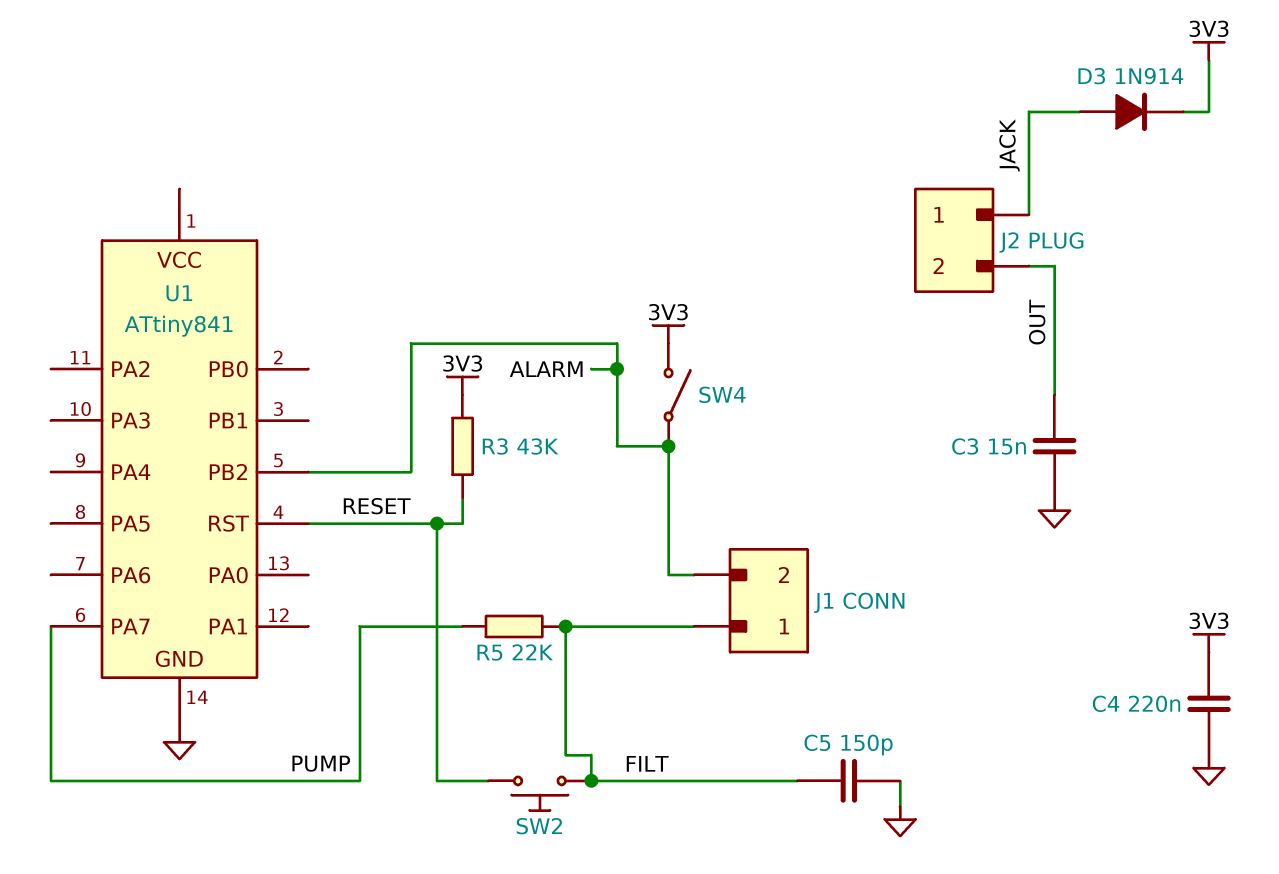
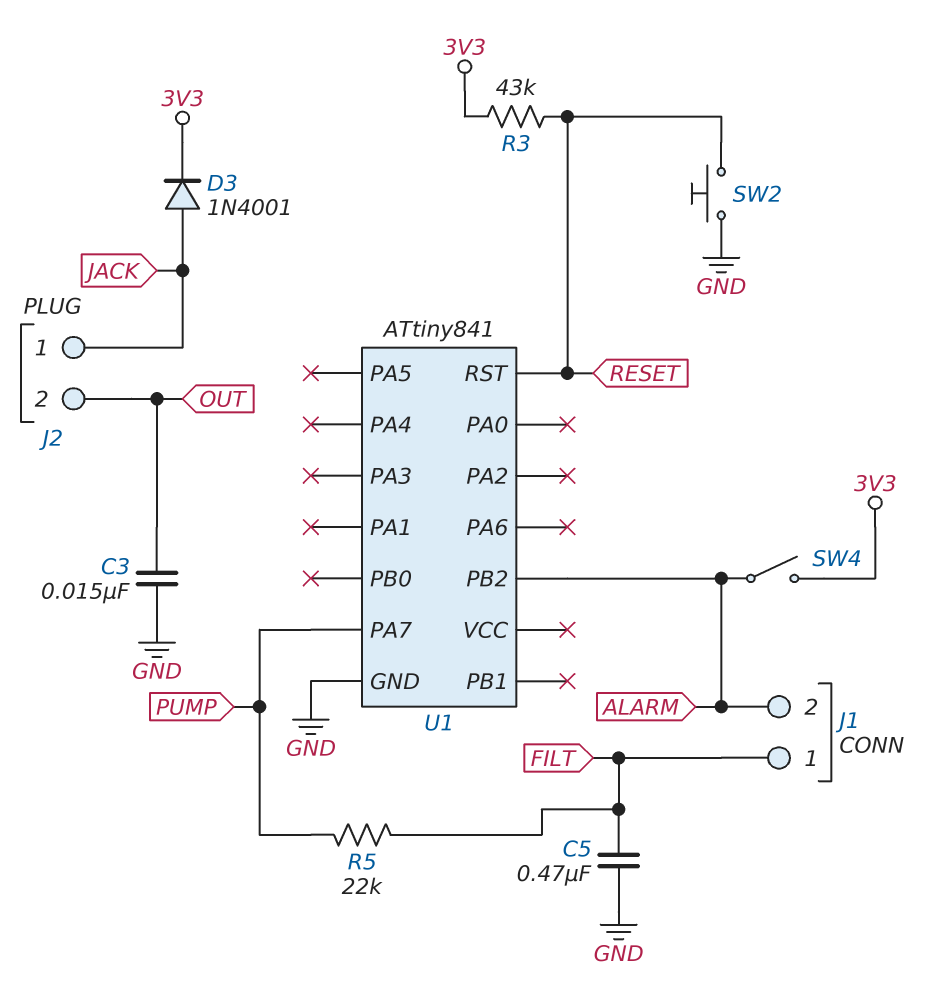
C4: 220nF (3V3, GND) -> none
C5: 150pF (FILT, GND) -> 470nF (FILT, GND)
D3: diode 1N914 (A JACK, K 3V3) -> diode 1N4001 (A JACK, K 3V3)
SW2: button (FILT, RESET) -> button (GND, RESET)

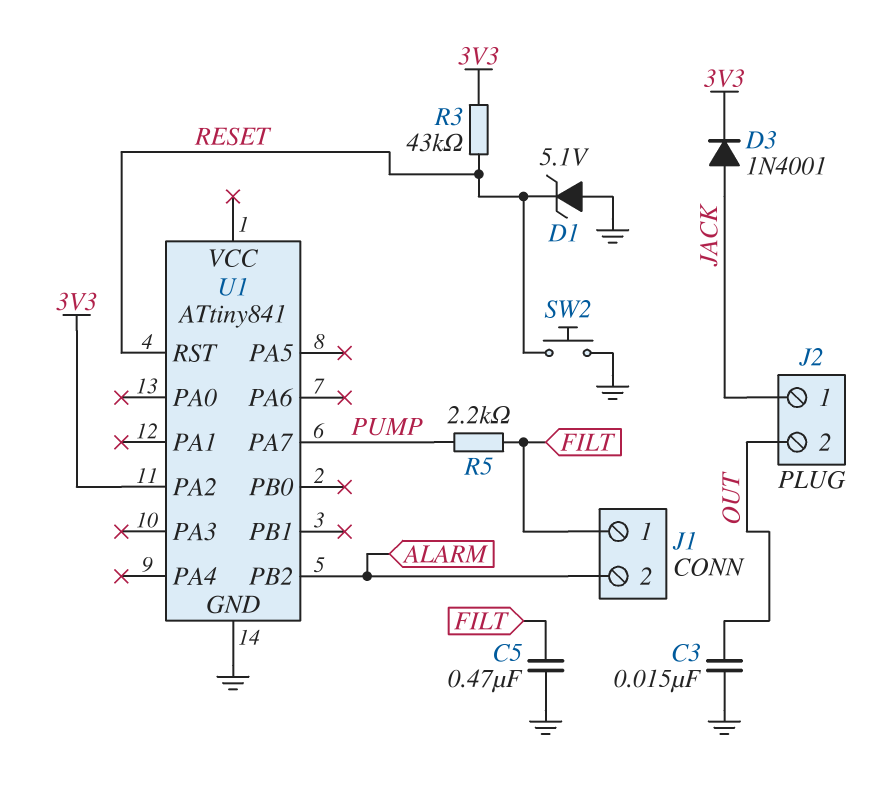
D1: none -> zener 5.1V (A GND, K RESET)
R5: 22k (FILT, PUMP) -> 2.2k (FILT, PUMP)
SW4: switch (3V3, ALARM) -> none
U1 pin PA2: none -> 3V3

